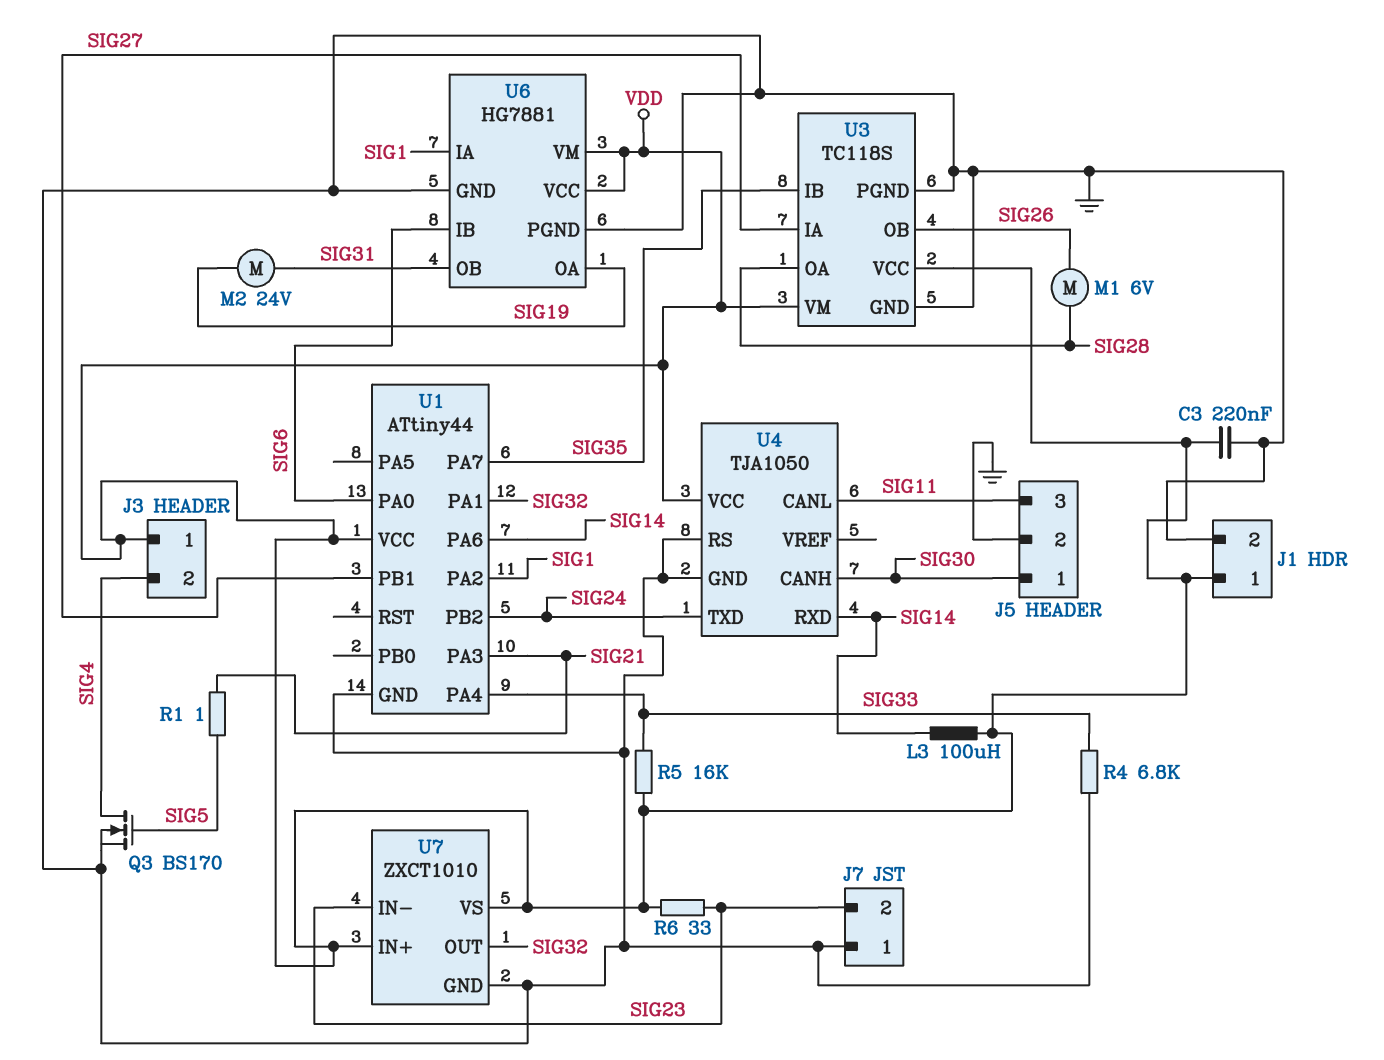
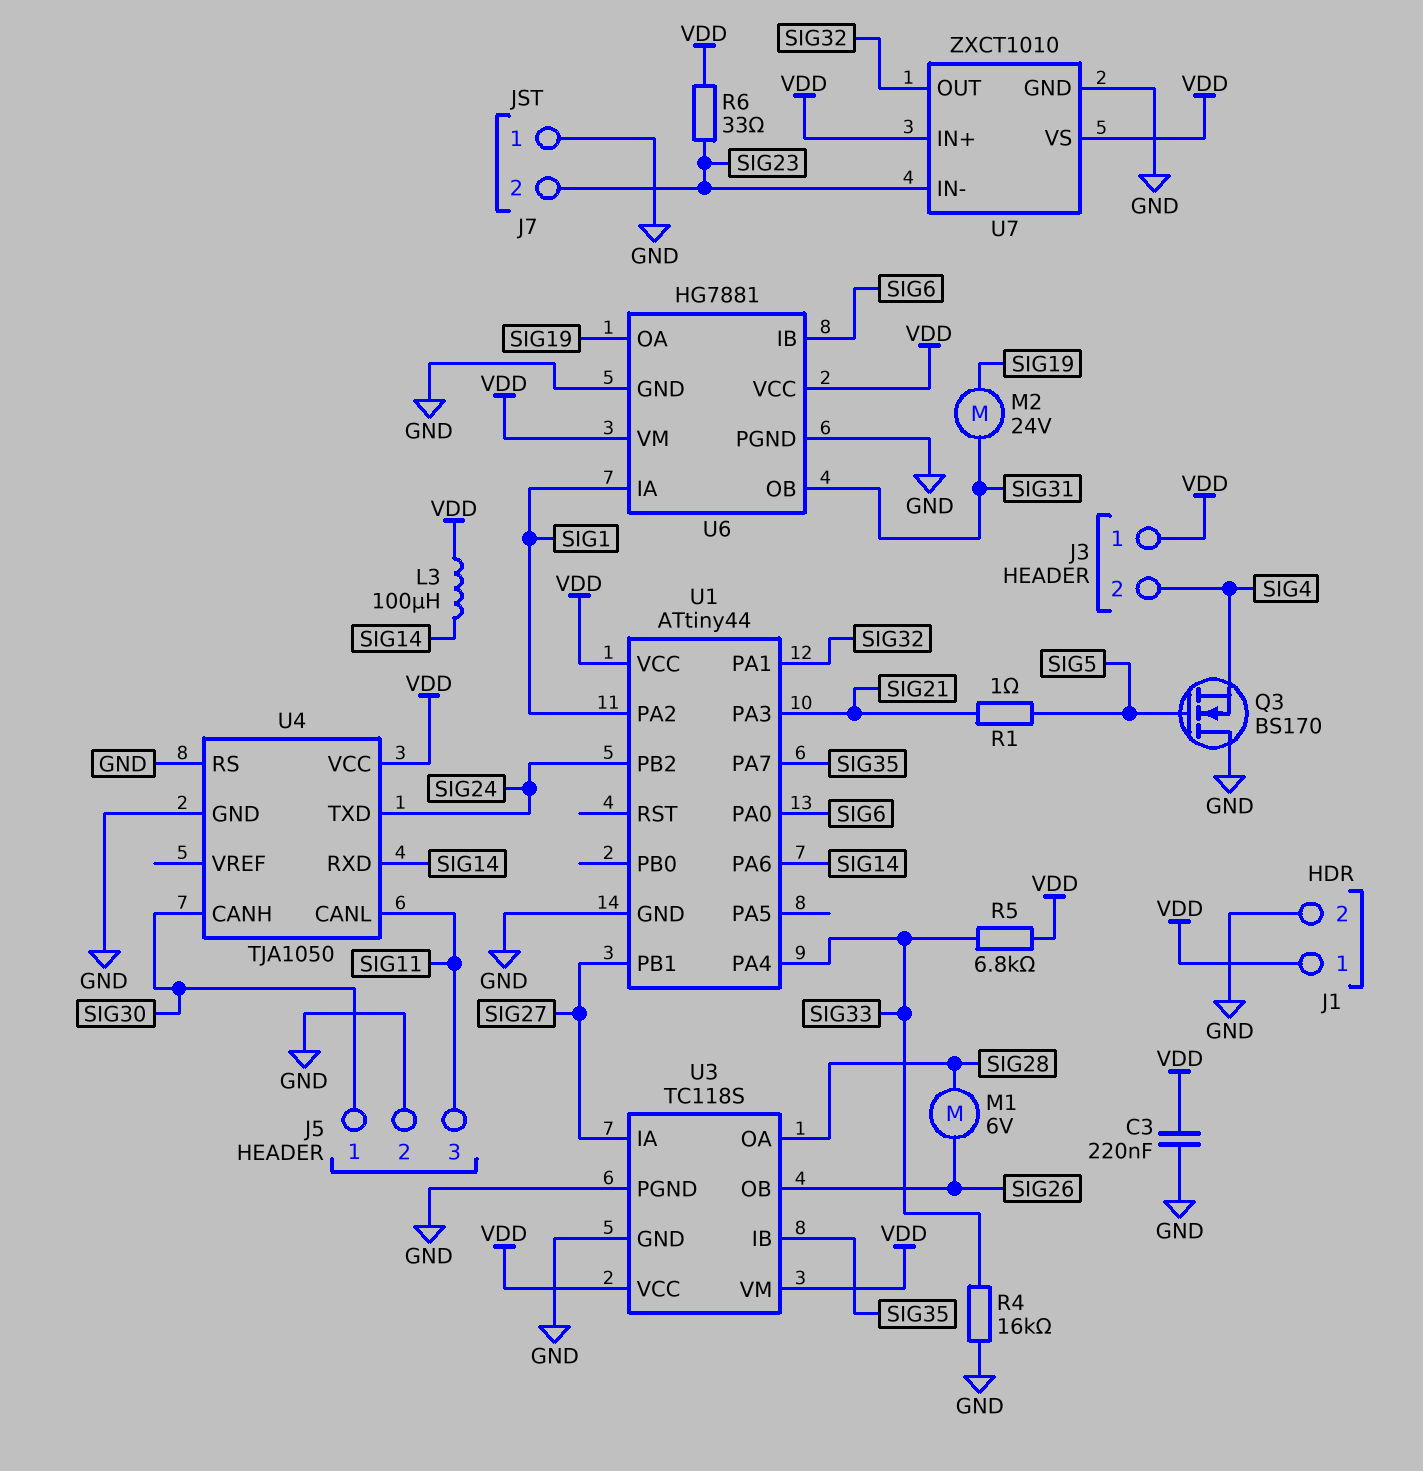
Q3: NMOS BS170 (G SIG5, D SIG4, S GND) -> NMOS BS170 (G SIG5, D GND, S SIG4)
R4: 6.8k (GND, SIG33) -> 16k (GND, SIG33)
R5: 16k (SIG33, VDD) -> 6.8k (SIG33, VDD)

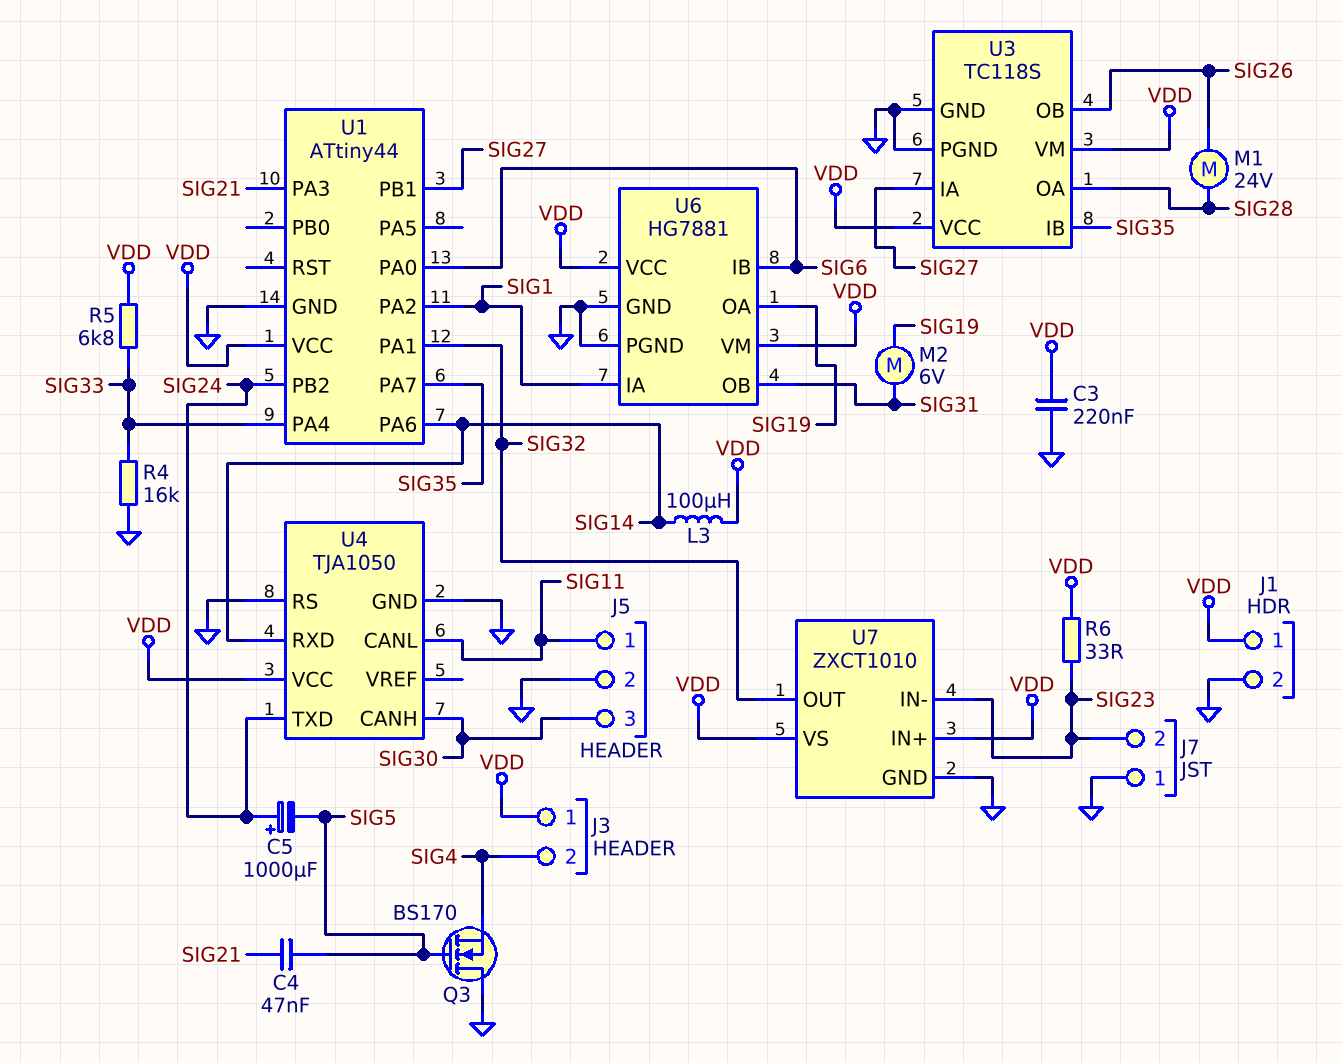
C4: none -> 47nF (SIG5, SIG21)
C5: none -> 1000uF (plus SIG24, minus SIG5)
J5 pin 1: SIG30 -> SIG11
J5 pin 3: SIG11 -> SIG30
M1: motor 6V (SIG26, SIG28) -> motor 24V (SIG26, SIG28)
M2: motor 24V (SIG19, SIG31) -> motor 6V (SIG19, SIG31)
R1: 1 (SIG5, SIG21) -> none

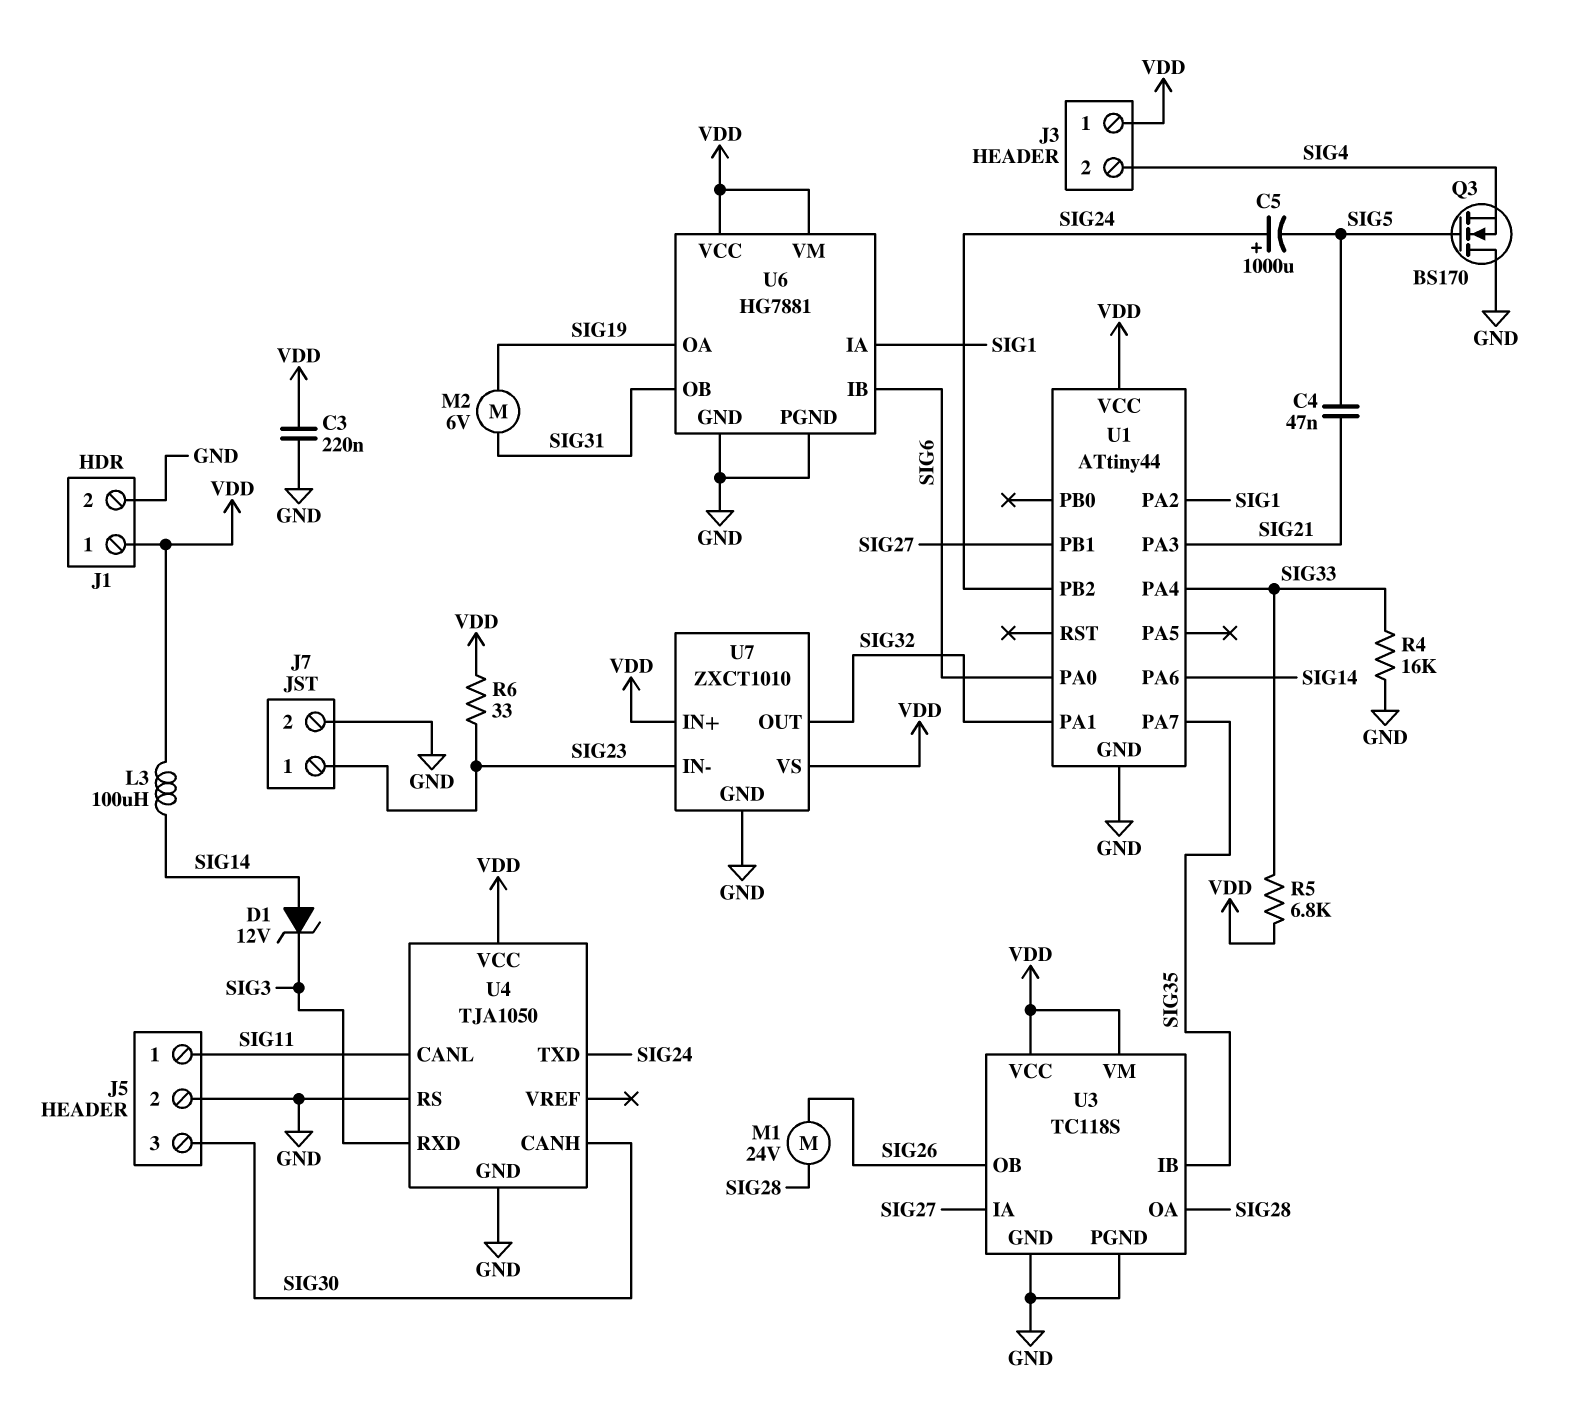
D1: none -> zener 12V (A SIG14, K SIG3)
J7 pin 1: GND -> SIG23
J7 pin 2: SIG23 -> GND
U4 pin RXD: SIG14 -> SIG3

